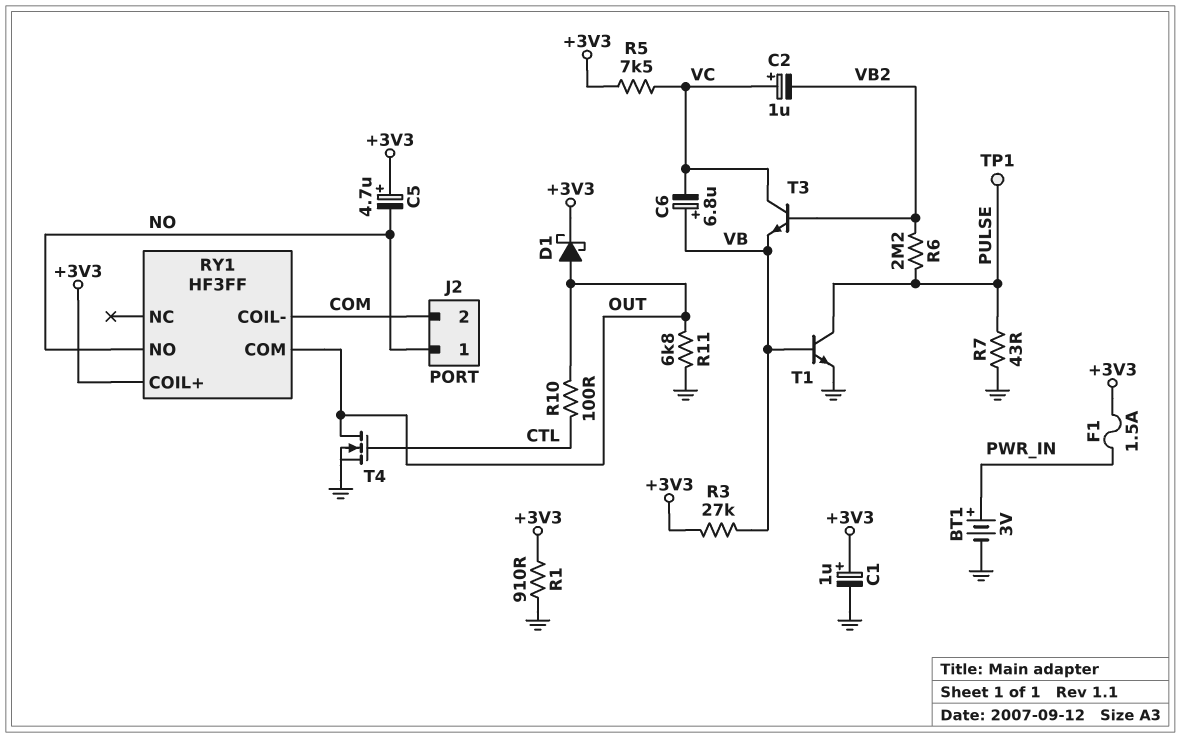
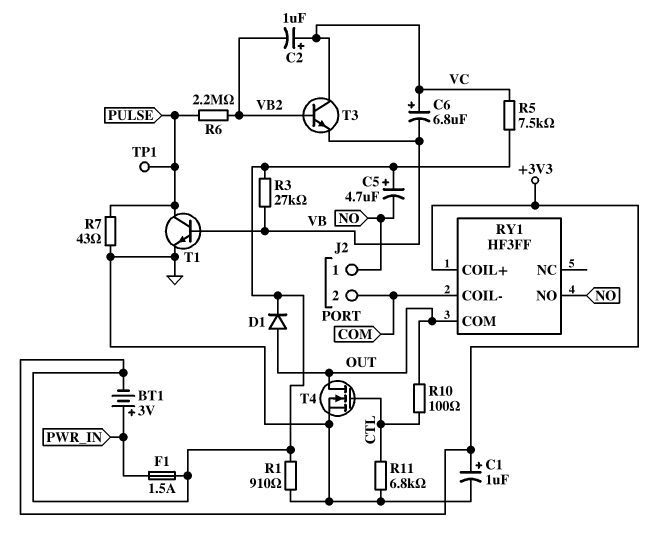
BT1: 3V (plus PWR_IN, minus GND) -> 3V (plus PWR_IN, minus +3V3)
C6: 6.8uF (plus VB, minus VC) -> 6.8uF (plus VC, minus VB)
D1: schottky (A OUT, K +3V3) -> diode (A OUT, K +3V3)
R11: 6.8k (GND, OUT) -> 6.8k (CTL, GND)

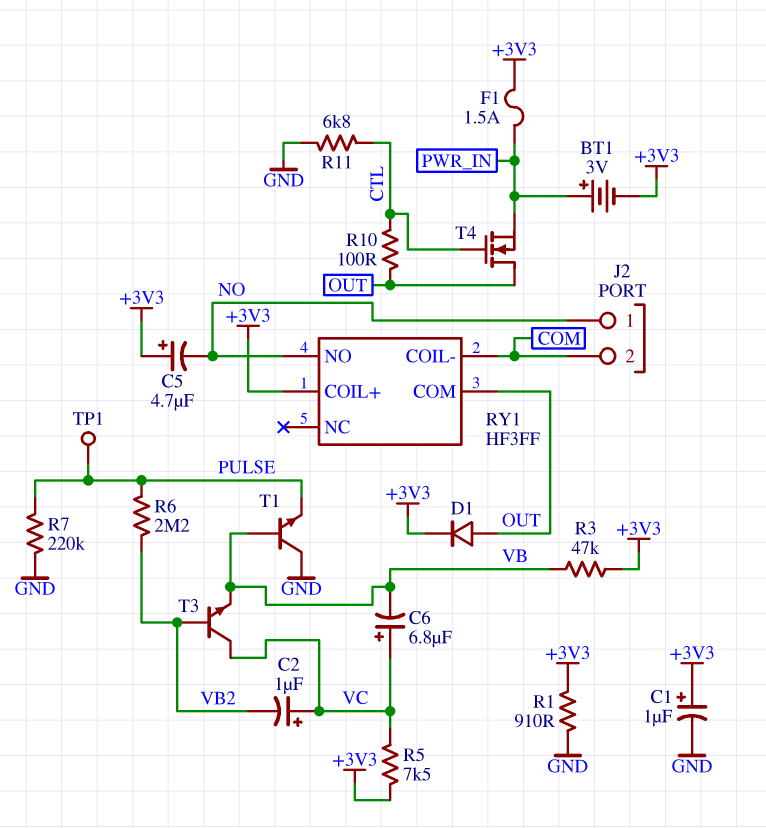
R3: 27k (+3V3, VB) -> 47k (+3V3, VB)
R7: 43 (GND, PULSE) -> 220k (GND, PULSE)
T1: NPN (B VB, C PULSE, E GND) -> NPN (B VB, C GND, E PULSE)
T4: NMOS (G CTL, D OUT, S GND) -> NMOS (G CTL, D OUT, S PWR_IN)

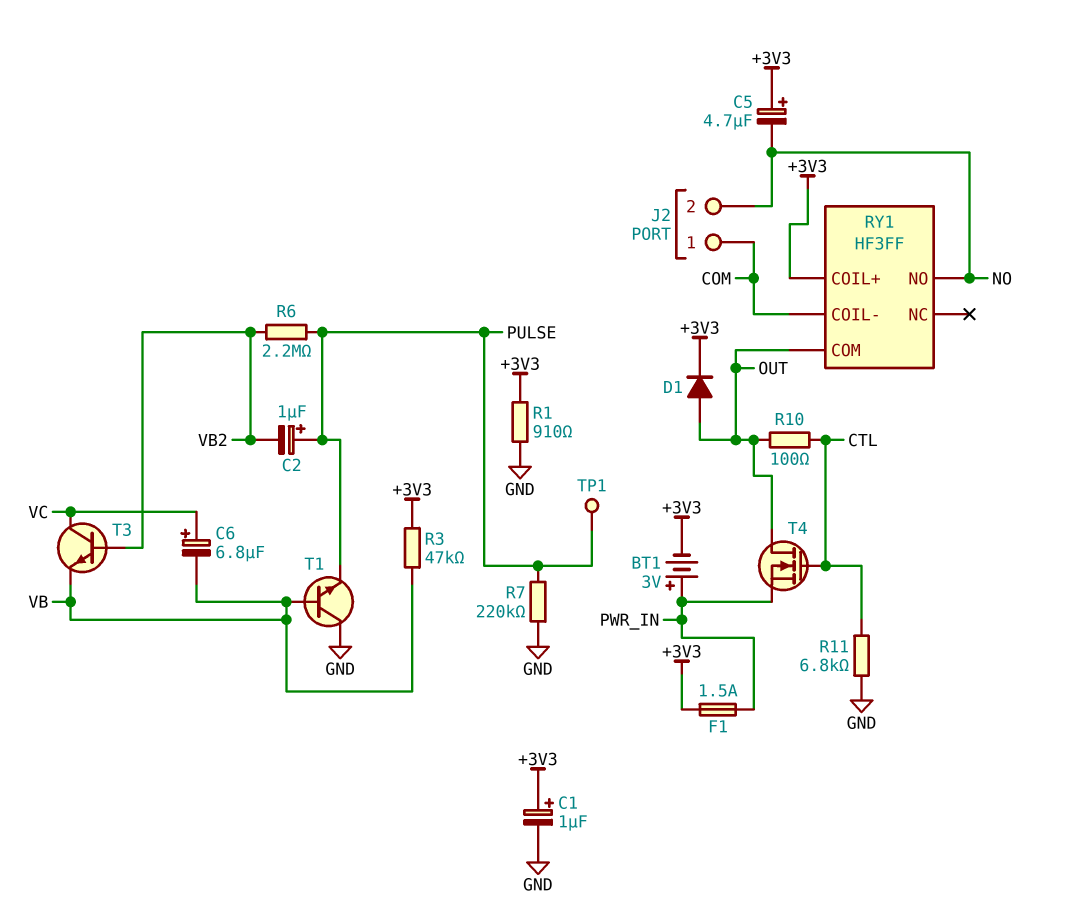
C2: 1uF (plus VC, minus VB2) -> 1uF (plus PULSE, minus VB2)
J2 pin 1: NO -> COM
J2 pin 2: COM -> NO
R5: 7.5k (+3V3, VC) -> none

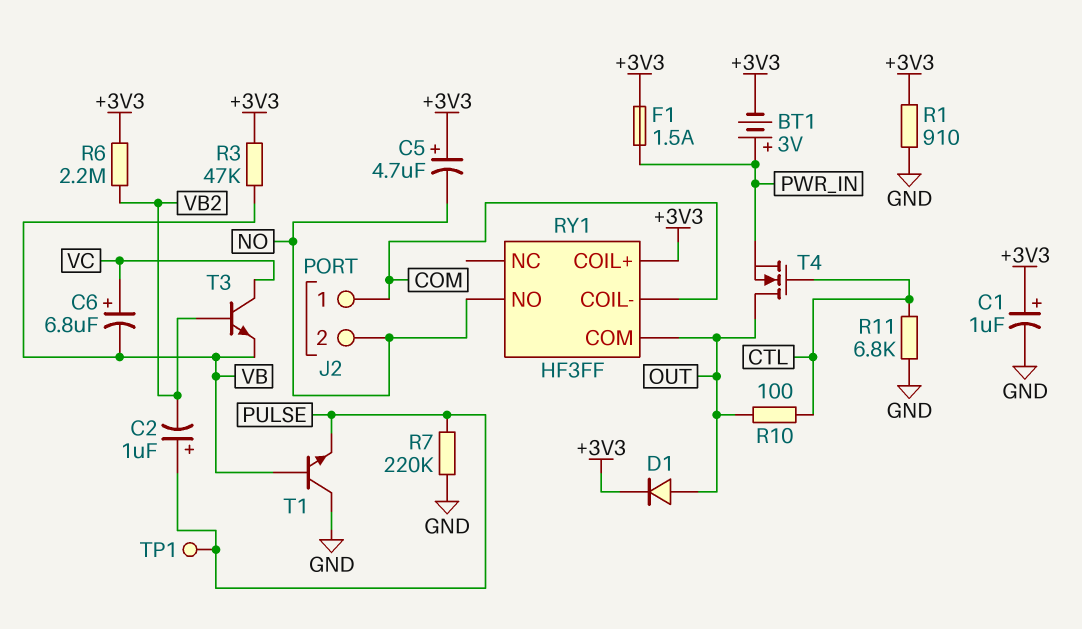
R6: 2.2M (PULSE, VB2) -> 2.2M (+3V3, VB2)

